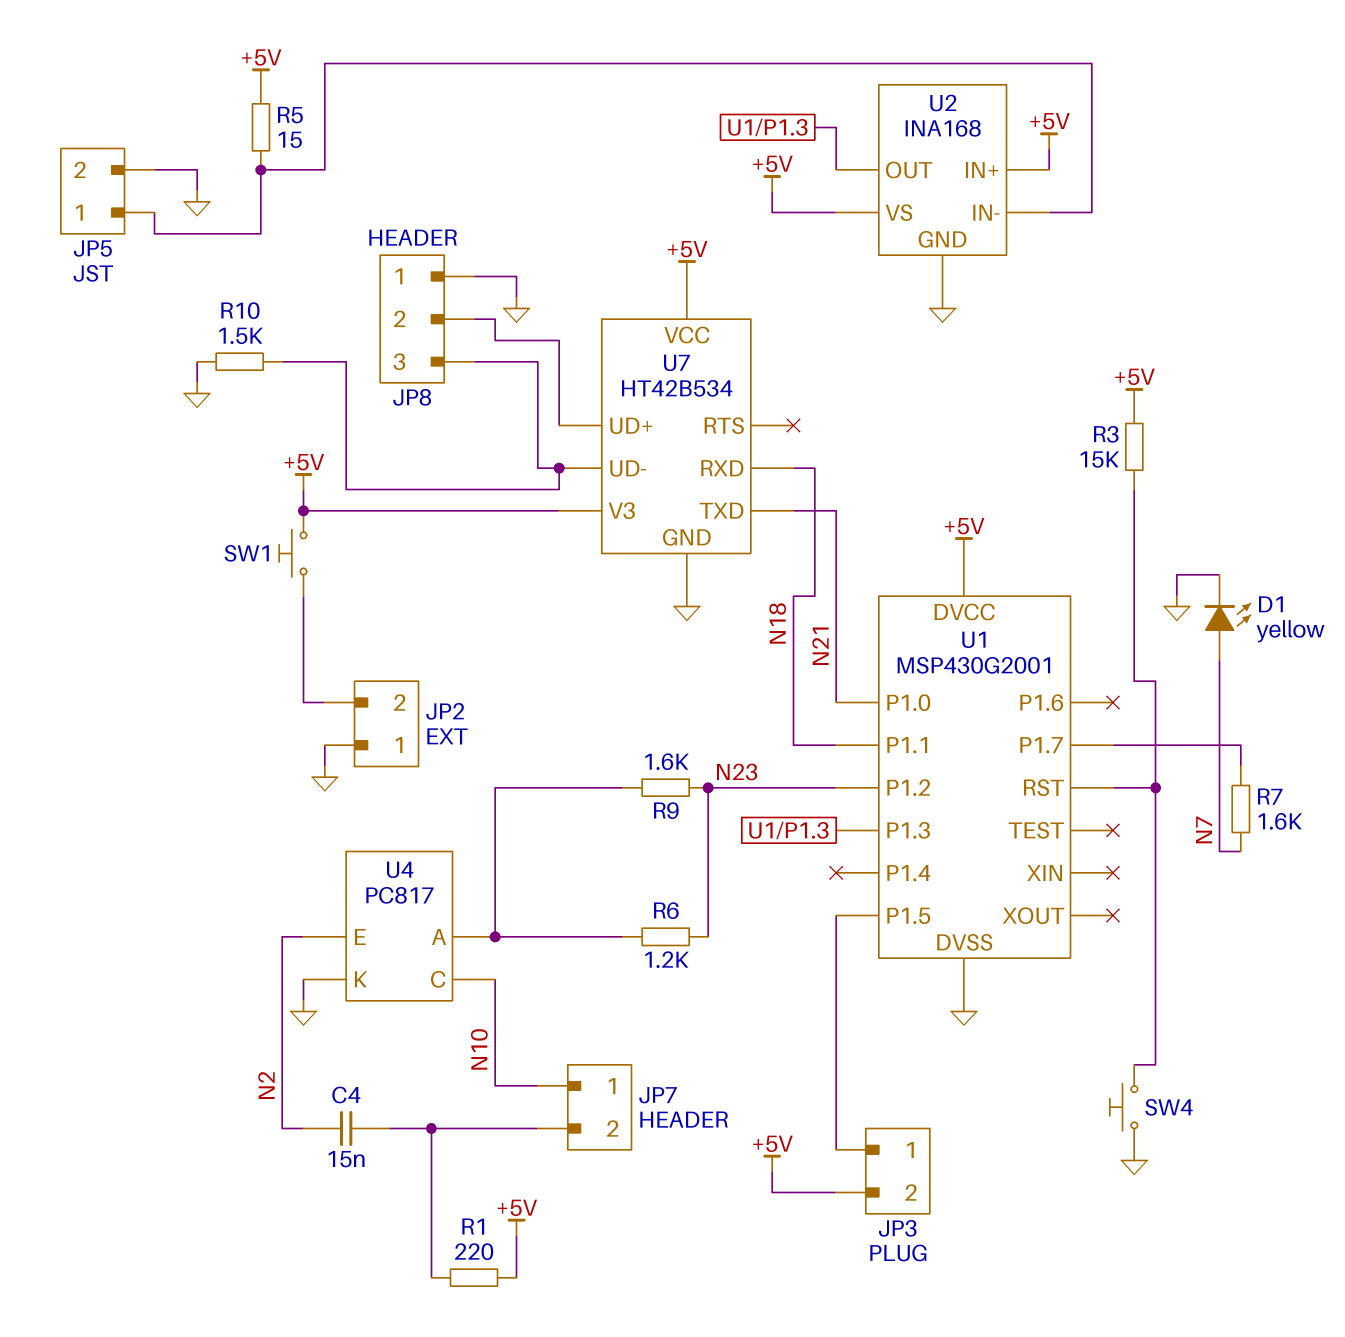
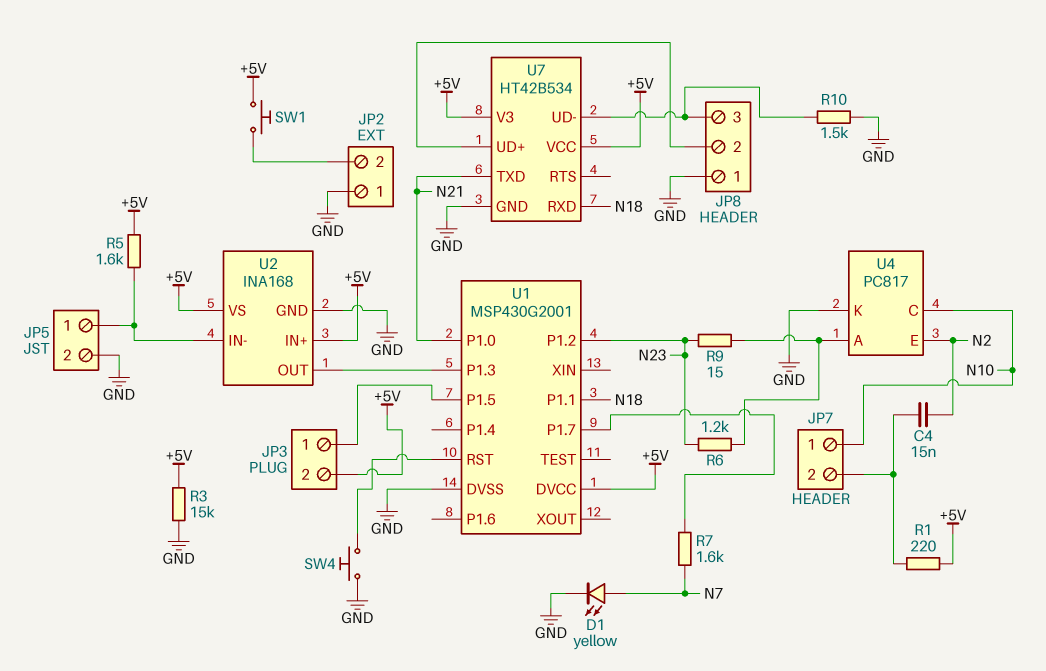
R3: 15k (+5V, U1/RST) -> 15k (+5V, GND)
R5: 15 (+5V, JP5/1) -> 1.6k (+5V, JP5/1)
R9: 1.6k (N23, U4/A) -> 15 (N23, U4/A)

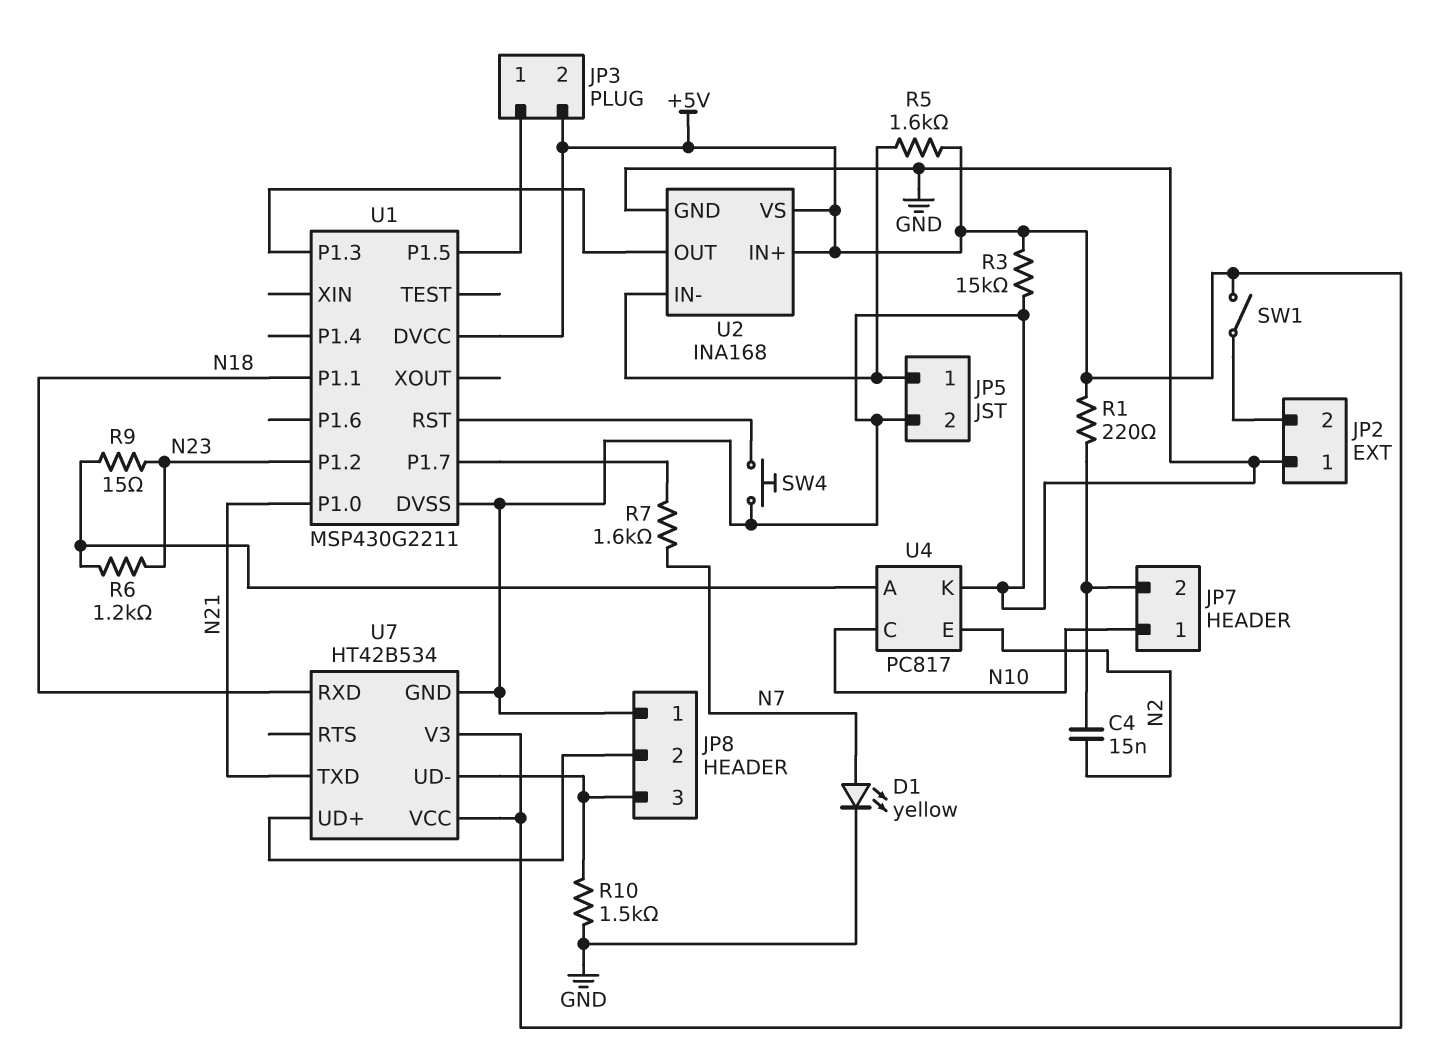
SW1: button (+5V, JP2/2) -> switch (+5V, JP2/2)
U1: MSP430G2001 -> MSP430G2211

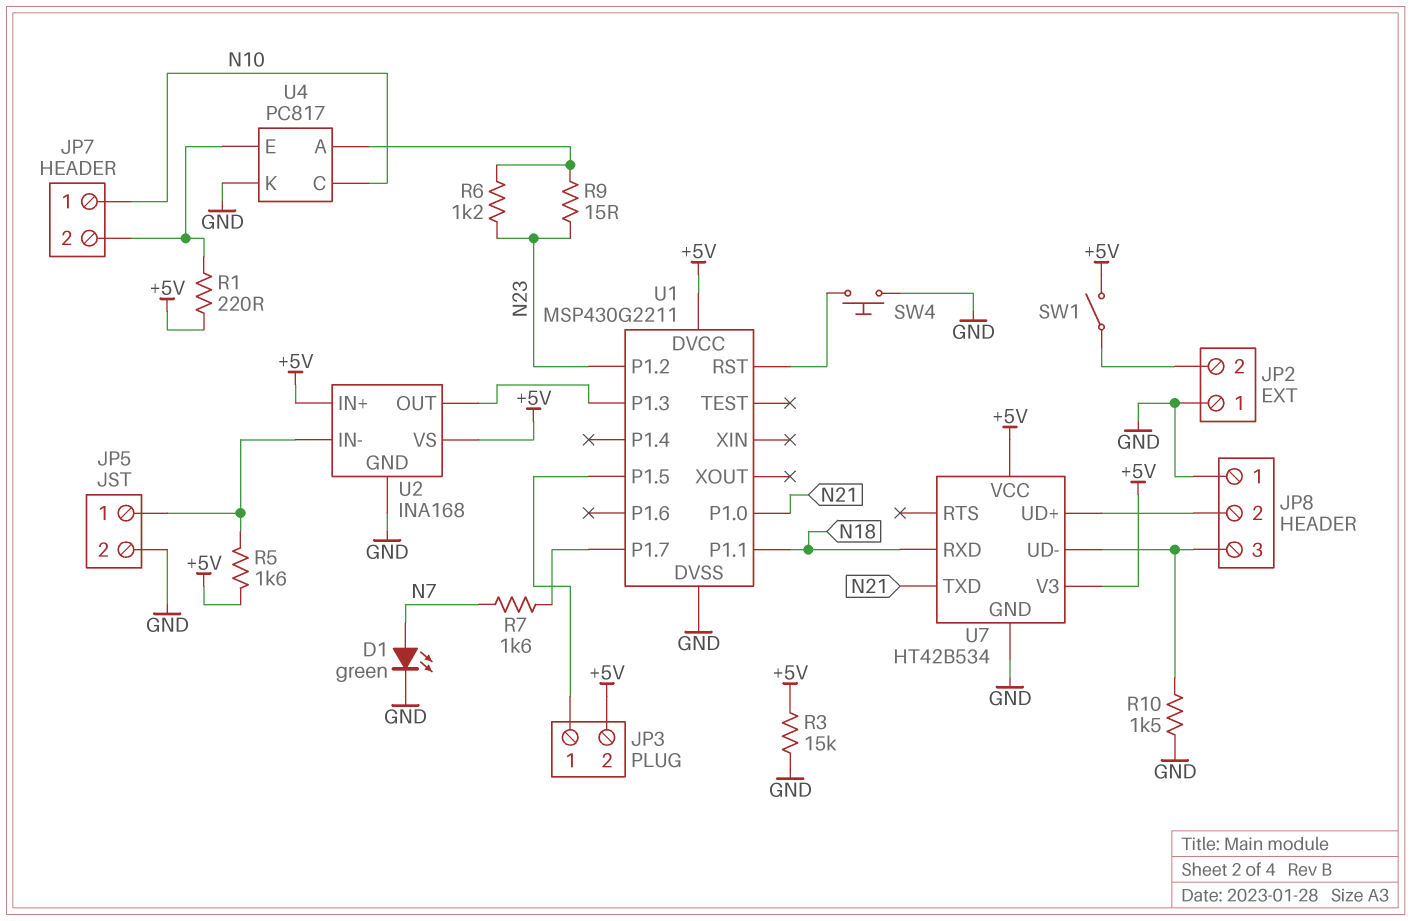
C4: 15nF (JP7/2, N2) -> none
D1: LED yellow (A N7, K GND) -> LED green (A N7, K GND)
U4 pin E: N2 -> JP7/2

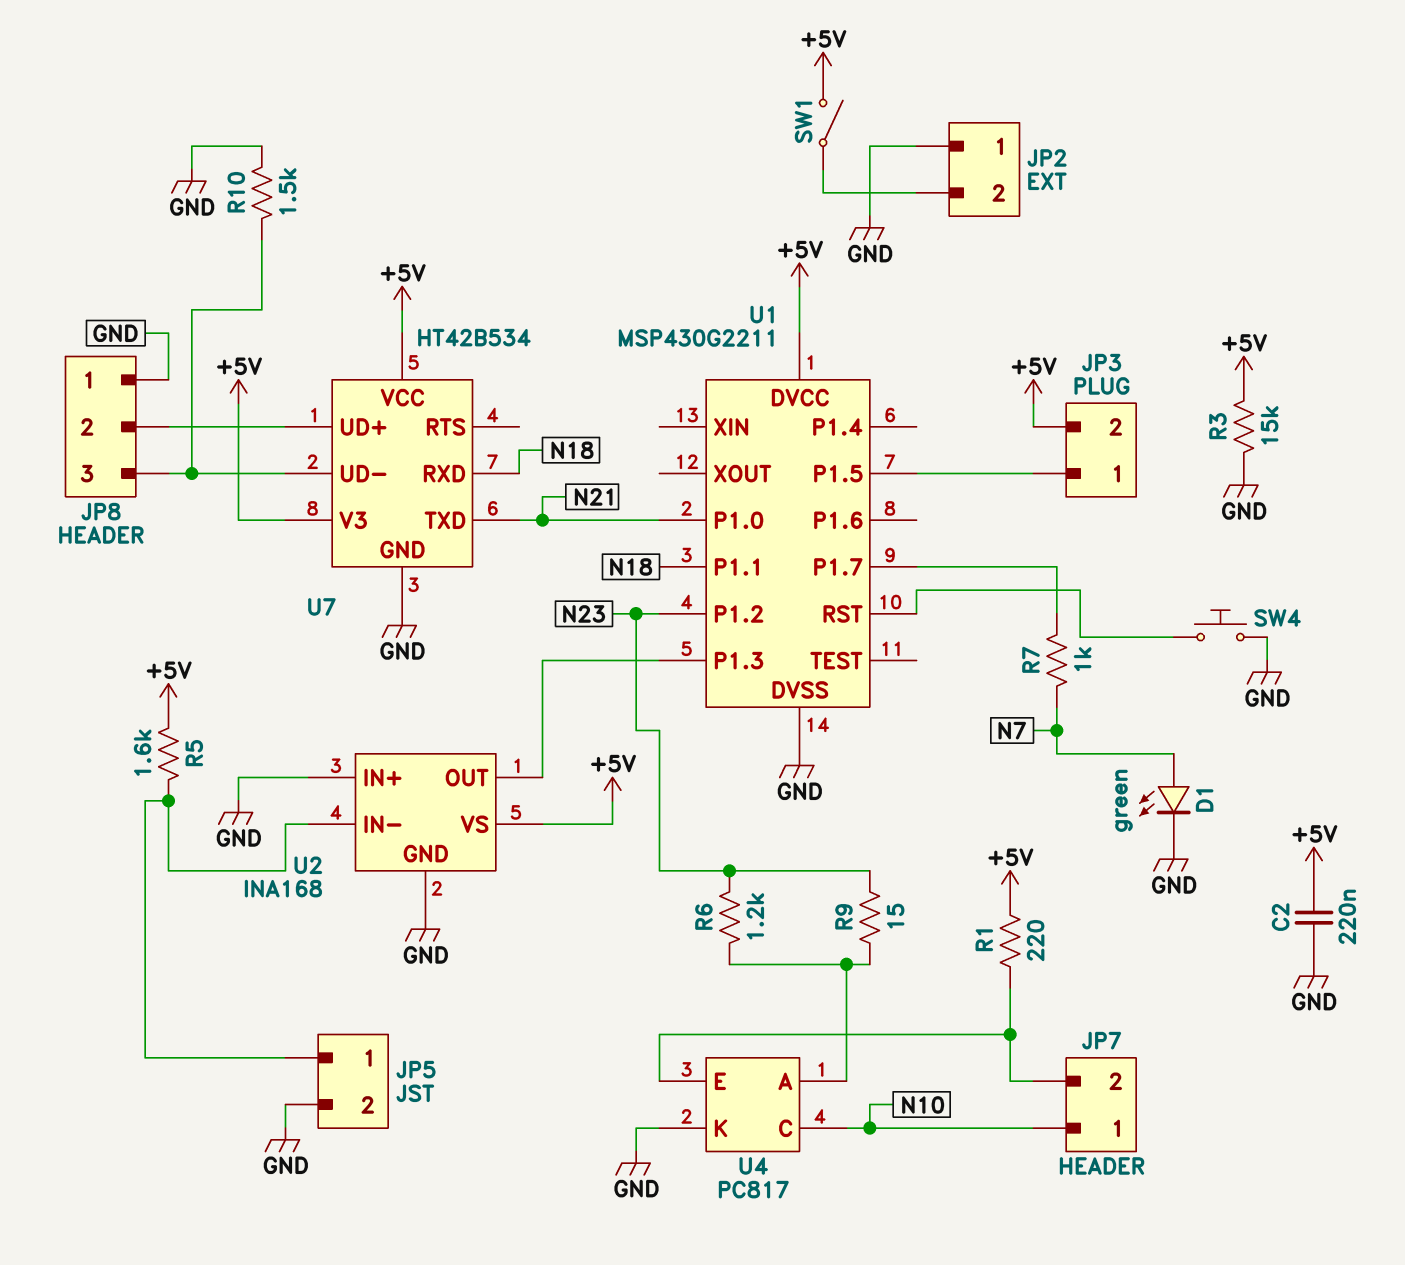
C2: none -> 220nF (+5V, GND)
R7: 1.6k (N7, U1/P1.7) -> 1k (N7, U1/P1.7)
U2 pin IN+: +5V -> GND

